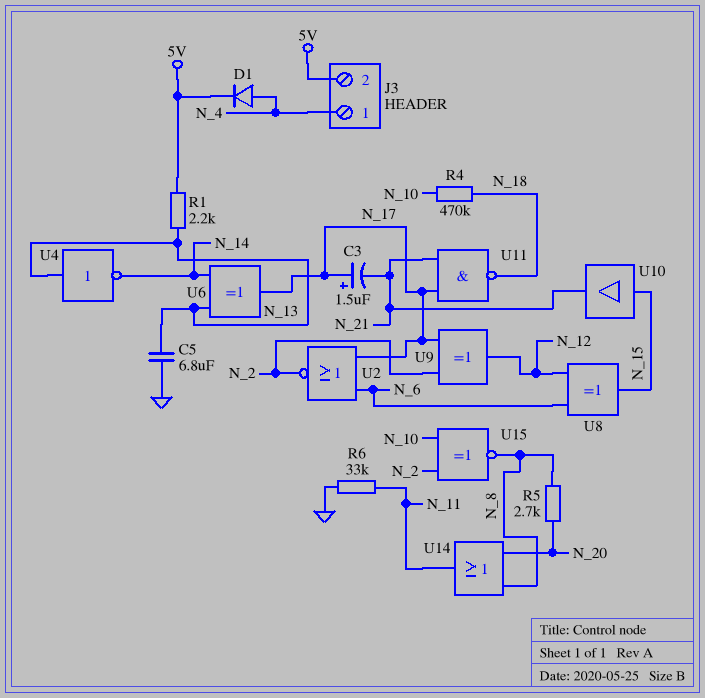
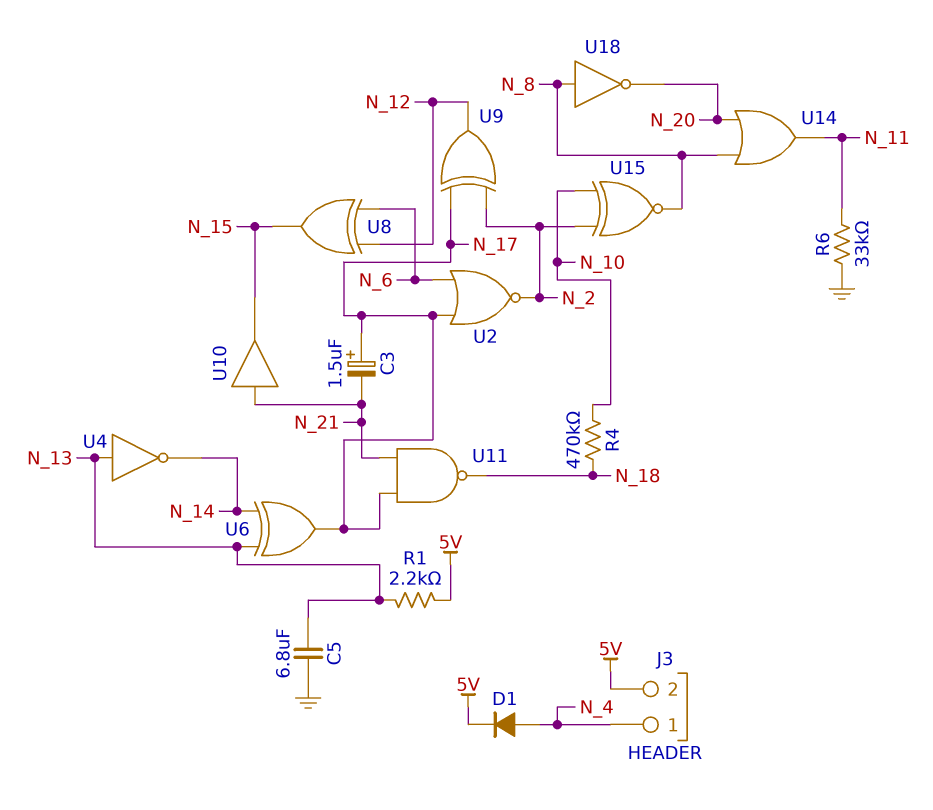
R5: 2.7k (N_8, N_20) -> none
U10: buffer (in N_15, out N_21) -> buffer (in N_21, out N_15)
U18: none -> NOT (in N_8, out N_20)

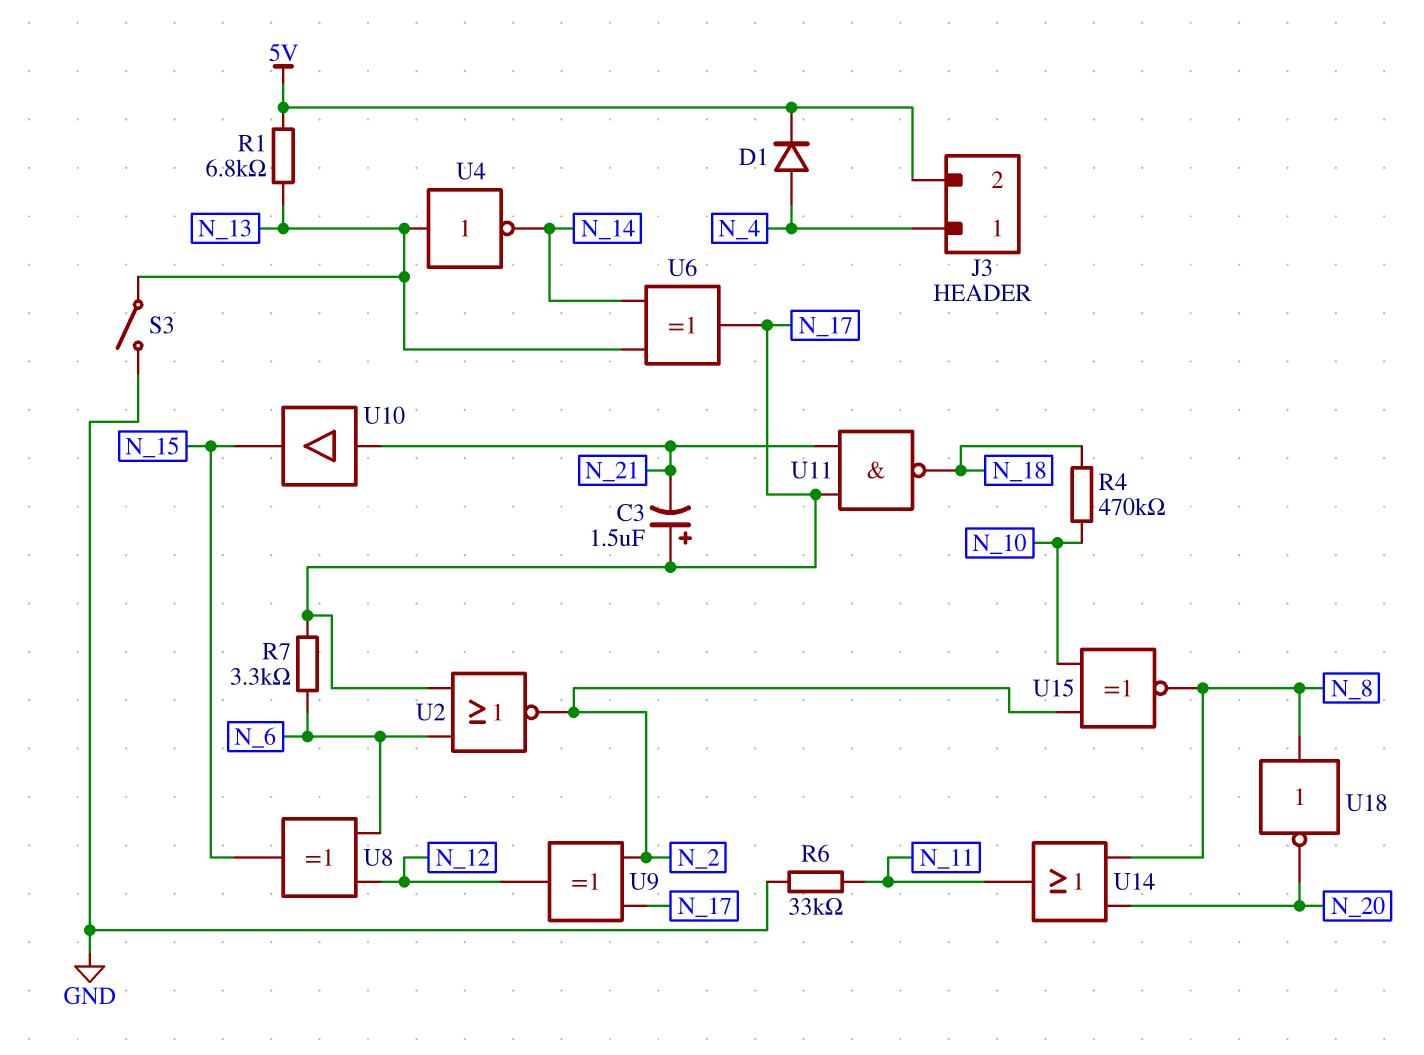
C5: 6.8uF (GND, N_13) -> none
R1: 2.2k (5V, N_13) -> 6.8k (5V, N_13)
R7: none -> 3.3k (N_6, N_17)
S3: none -> switch (GND, N_13)

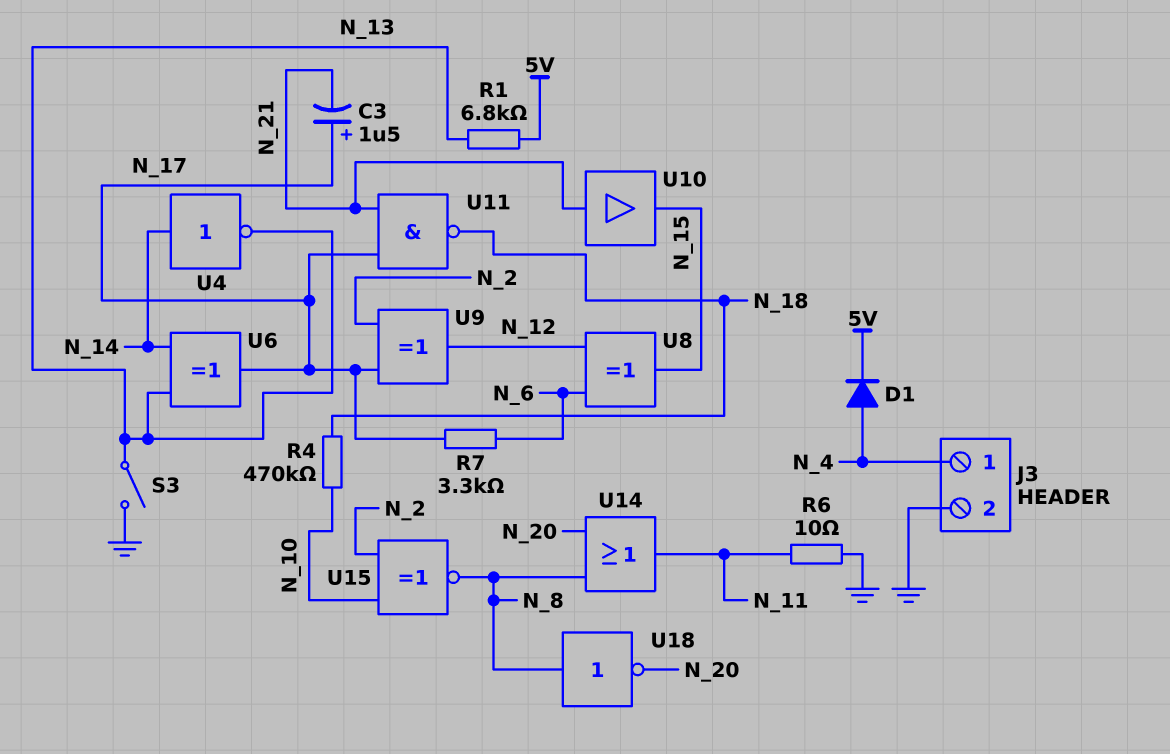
J3 pin 2: 5V -> GND
R6: 33k (GND, N_11) -> 10 (GND, N_11)
U2: NOR (in N_6, in N_17, out N_2) -> none
U4: NOT (in N_13, out N_14) -> NOT (in N_14, out N_13)

